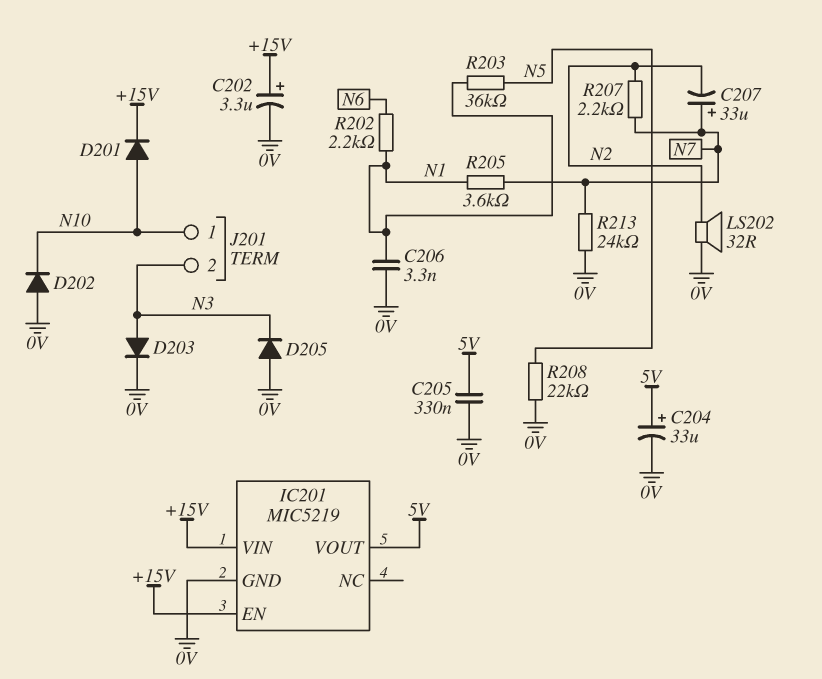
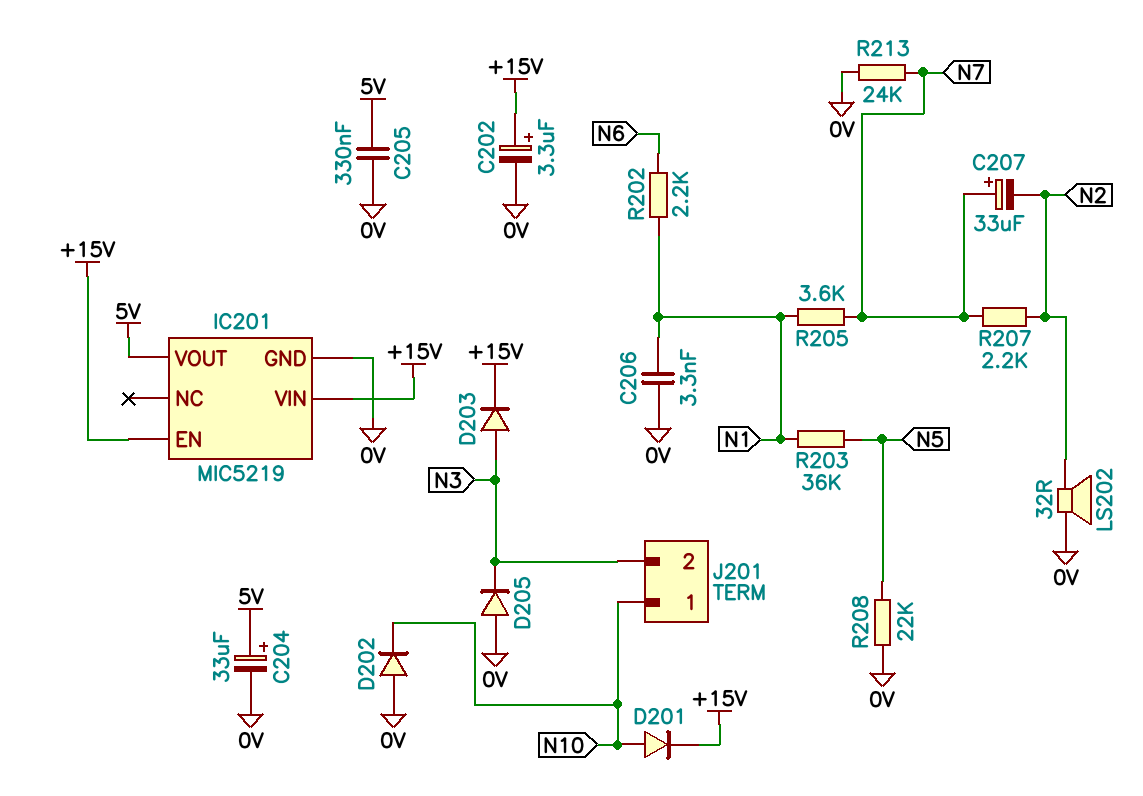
D203: diode (A N3, K 0V) -> diode (A N3, K +15V)

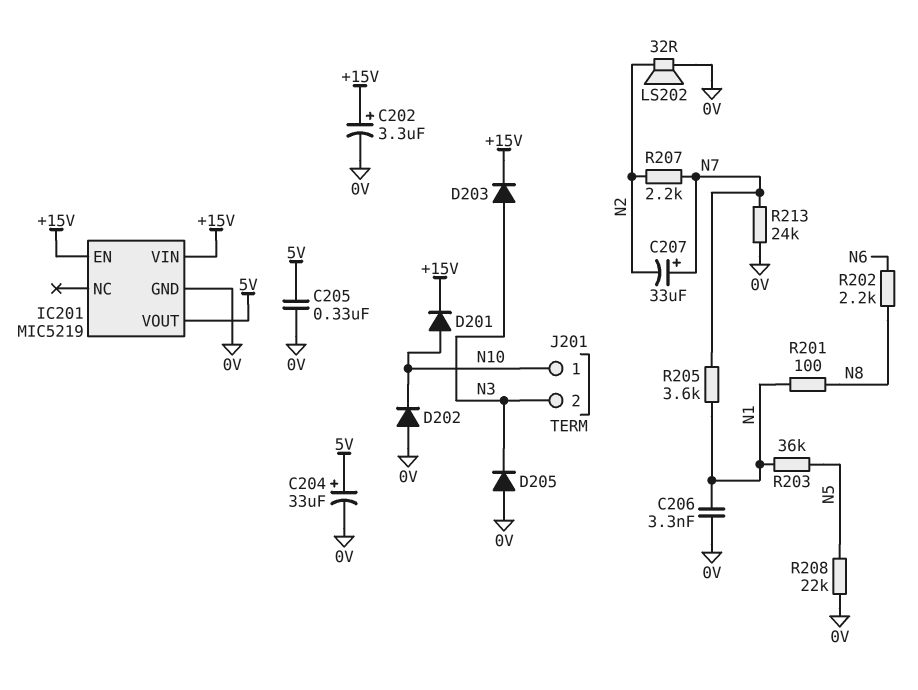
R201: none -> 100 (N1, N8)
R202: 2.2k (N1, N6) -> 2.2k (N6, N8)

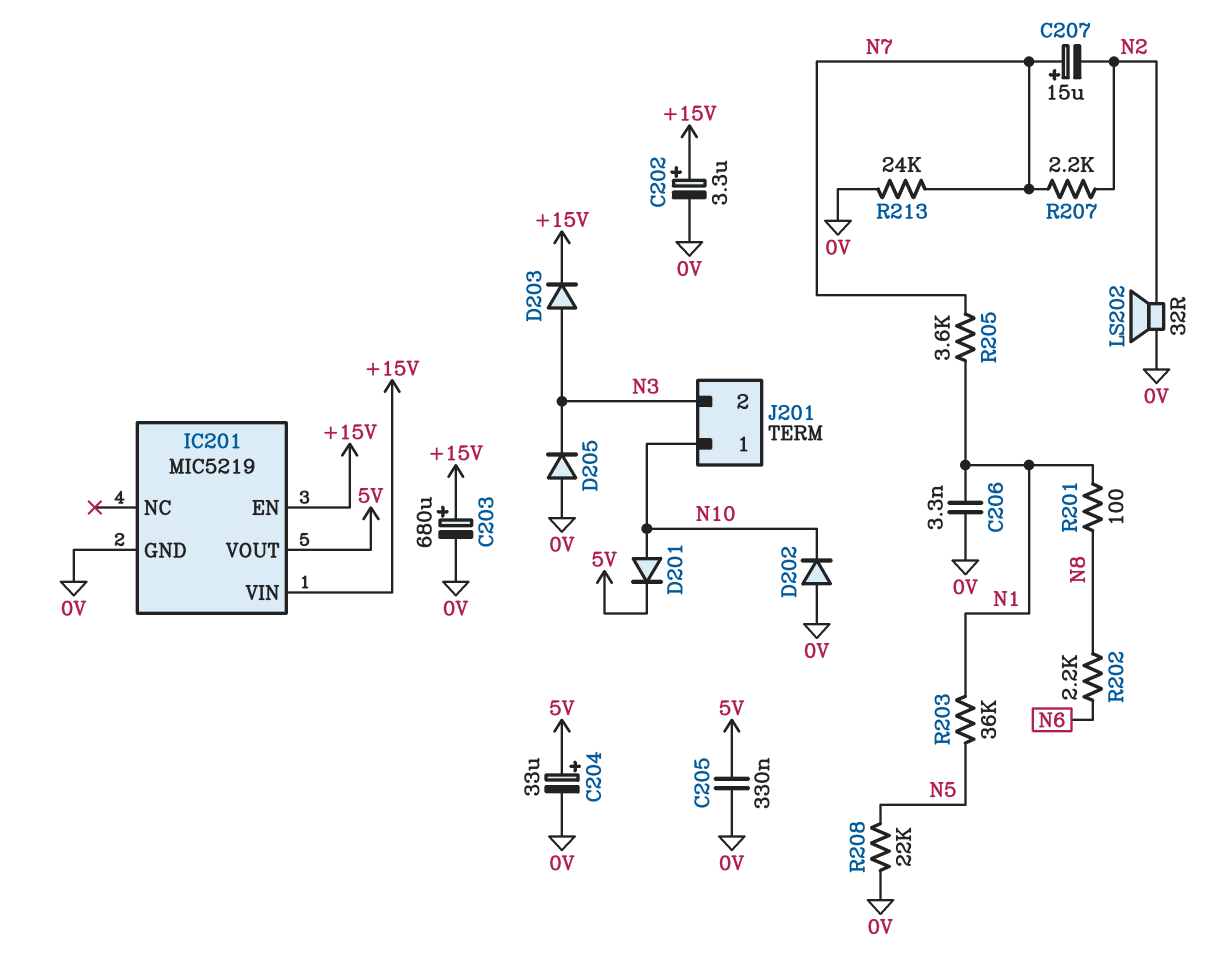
C203: none -> 680uF (plus +15V, minus 0V)
C207: 33uF (plus N7, minus N2) -> 15uF (plus N7, minus N2)
D201: diode (A N10, K +15V) -> diode (A N10, K 5V)

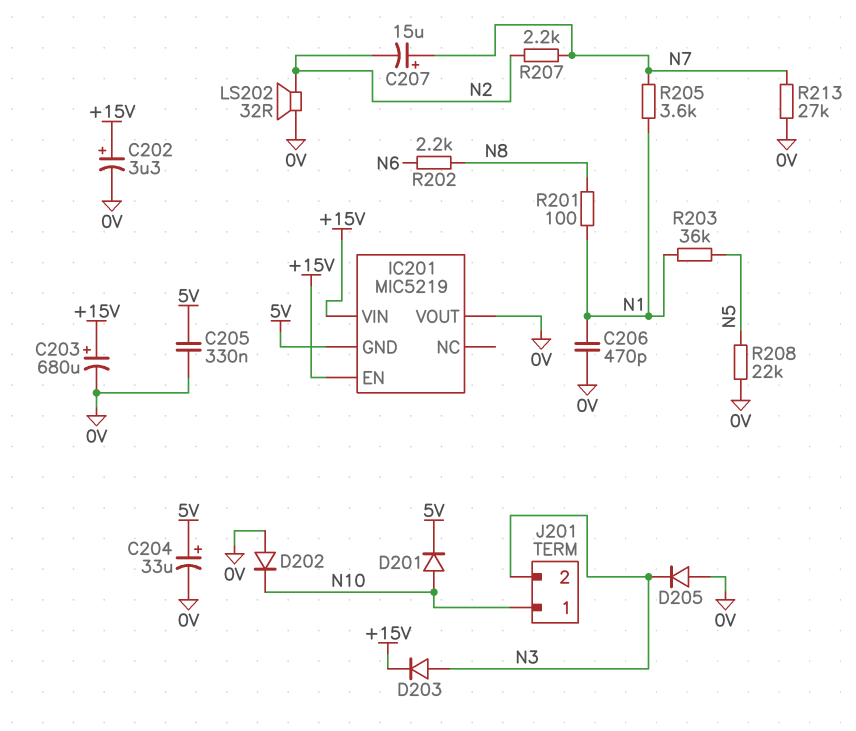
C206: 3.3nF (0V, N1) -> 470pF (0V, N1)
IC201 pin GND: 0V -> 5V
IC201 pin VOUT: 5V -> 0V
R213: 24k (0V, N7) -> 27k (0V, N7)

